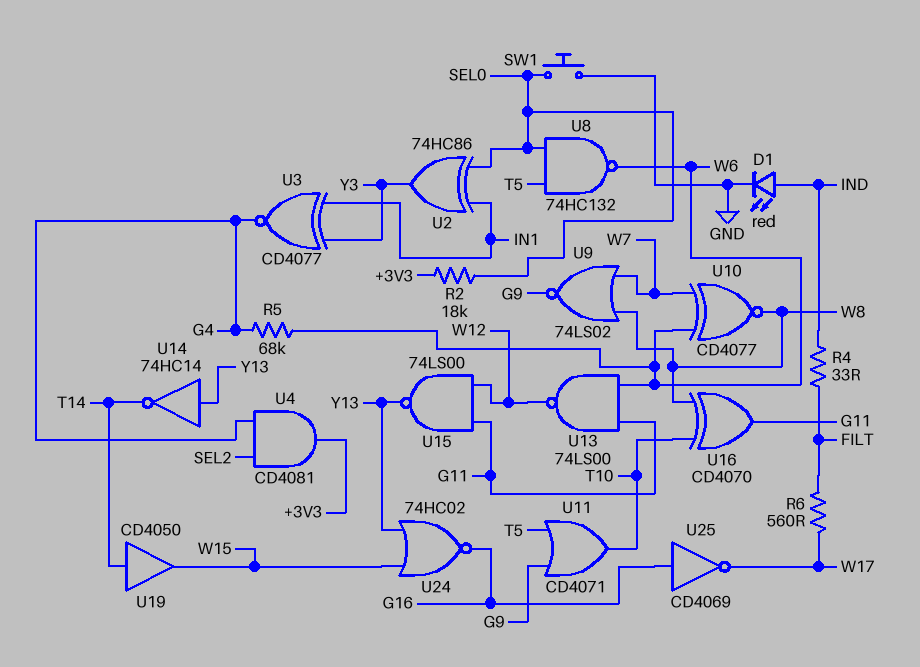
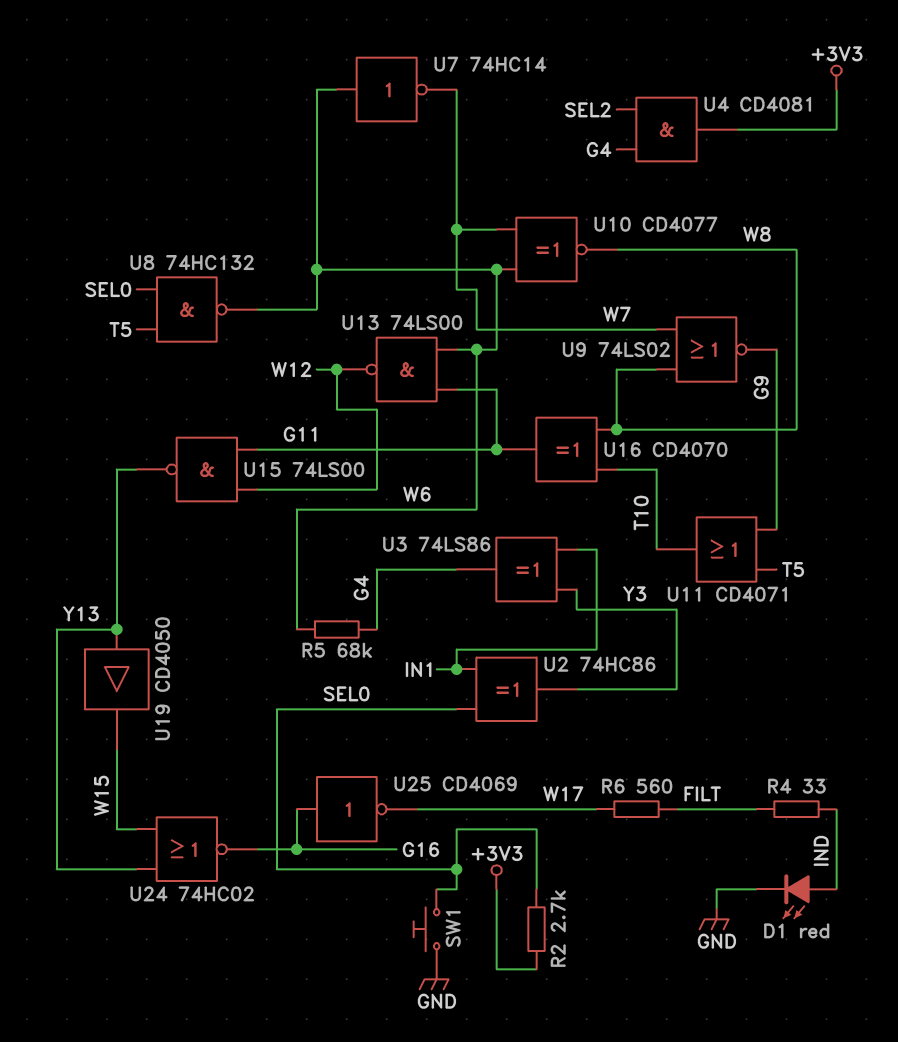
R2: 18k (+3V3, SEL0) -> 2.7k (+3V3, SEL0)
U3: XNOR CD4077 (in IN1, in Y3, out G4) -> XOR 74LS86 (in IN1, in Y3, out G4)
U7: none -> NOT 74HC14 (in W6, out W7)
U14: NOT 74HC14 (in Y13, out T14) -> none
U19: buffer CD4050 (in T14, out W15) -> buffer CD4050 (in Y13, out W15)

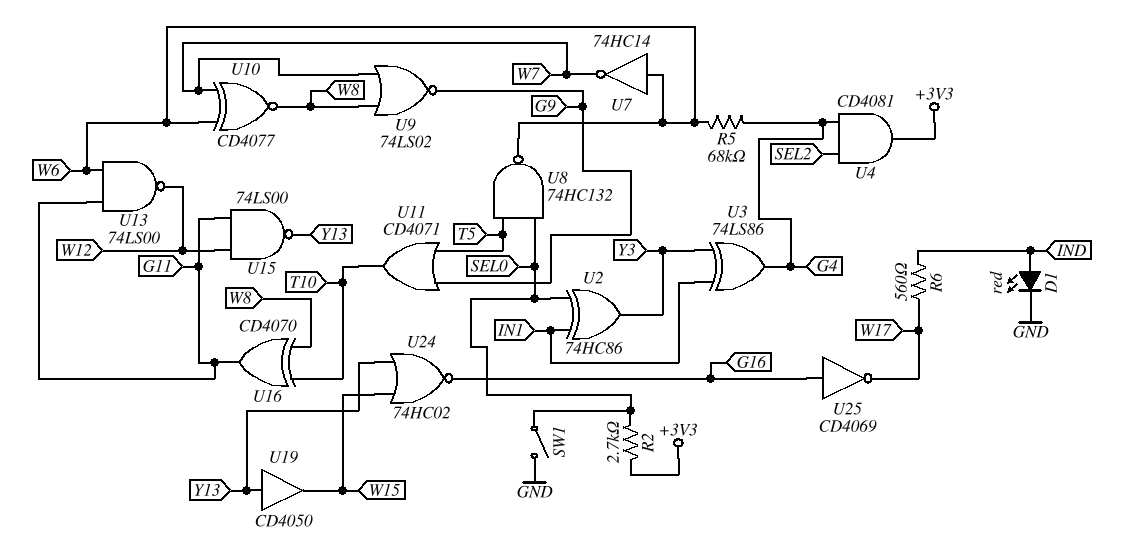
R4: 33 (FILT, IND) -> none
R6: 560 (FILT, W17) -> 560 (IND, W17)
SW1: button (GND, SEL0) -> switch (GND, SEL0)

